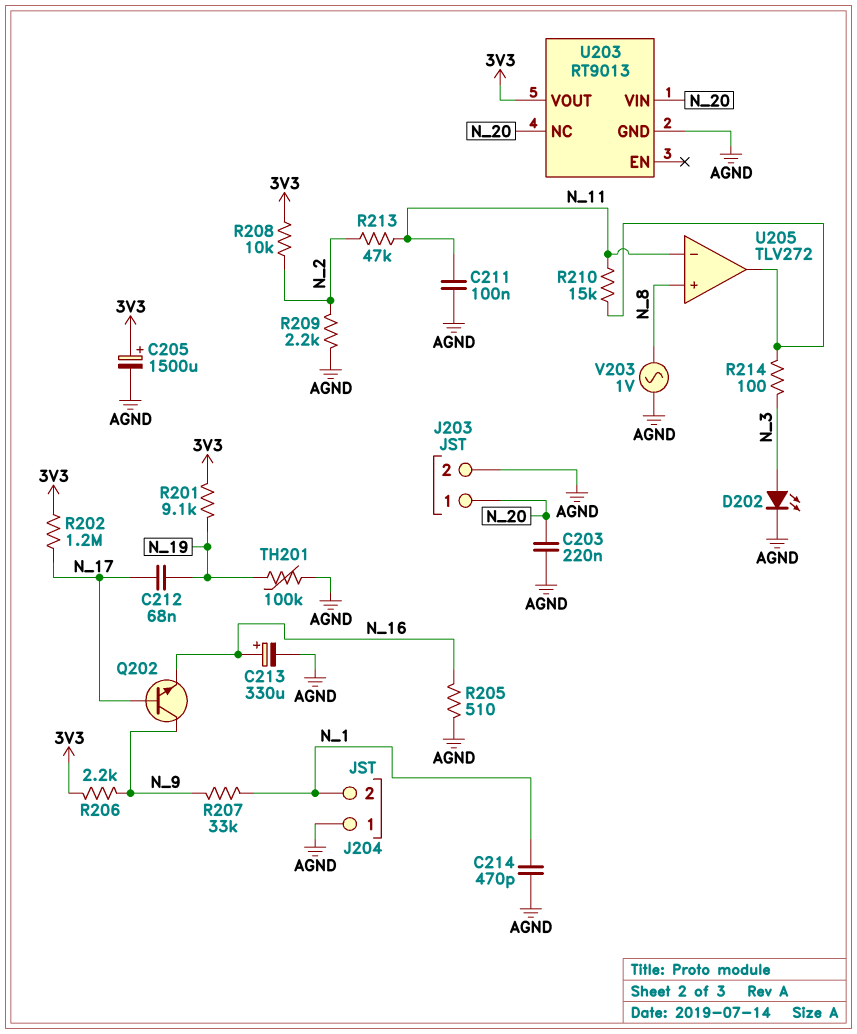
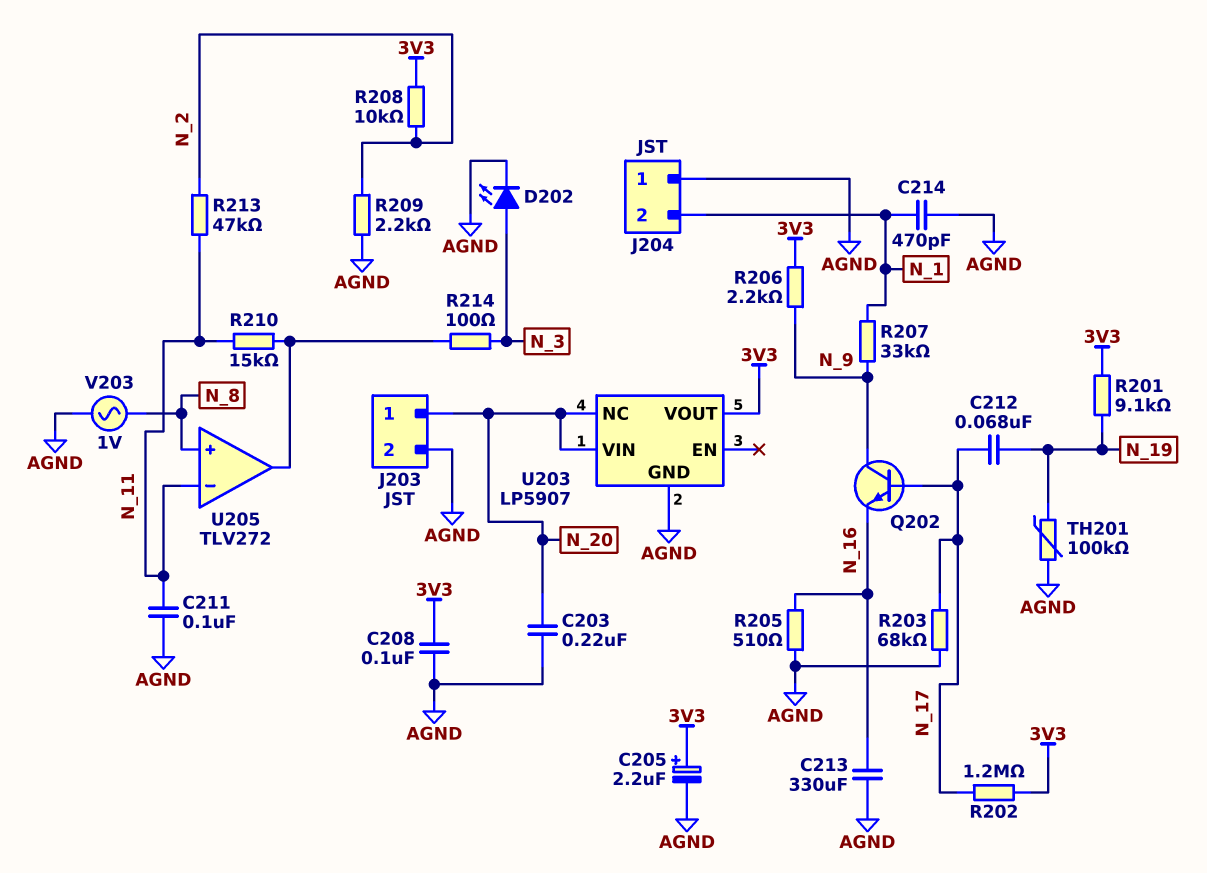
C205: 1500uF (plus 3V3, minus AGND) -> 2.2uF (plus 3V3, minus AGND)
C208: none -> 100nF (3V3, AGND)
C213: 330uF (plus N_16, minus AGND) -> 330uF (AGND, N_16)
R203: none -> 68k (AGND, N_17)
U203: RT9013 -> LP5907

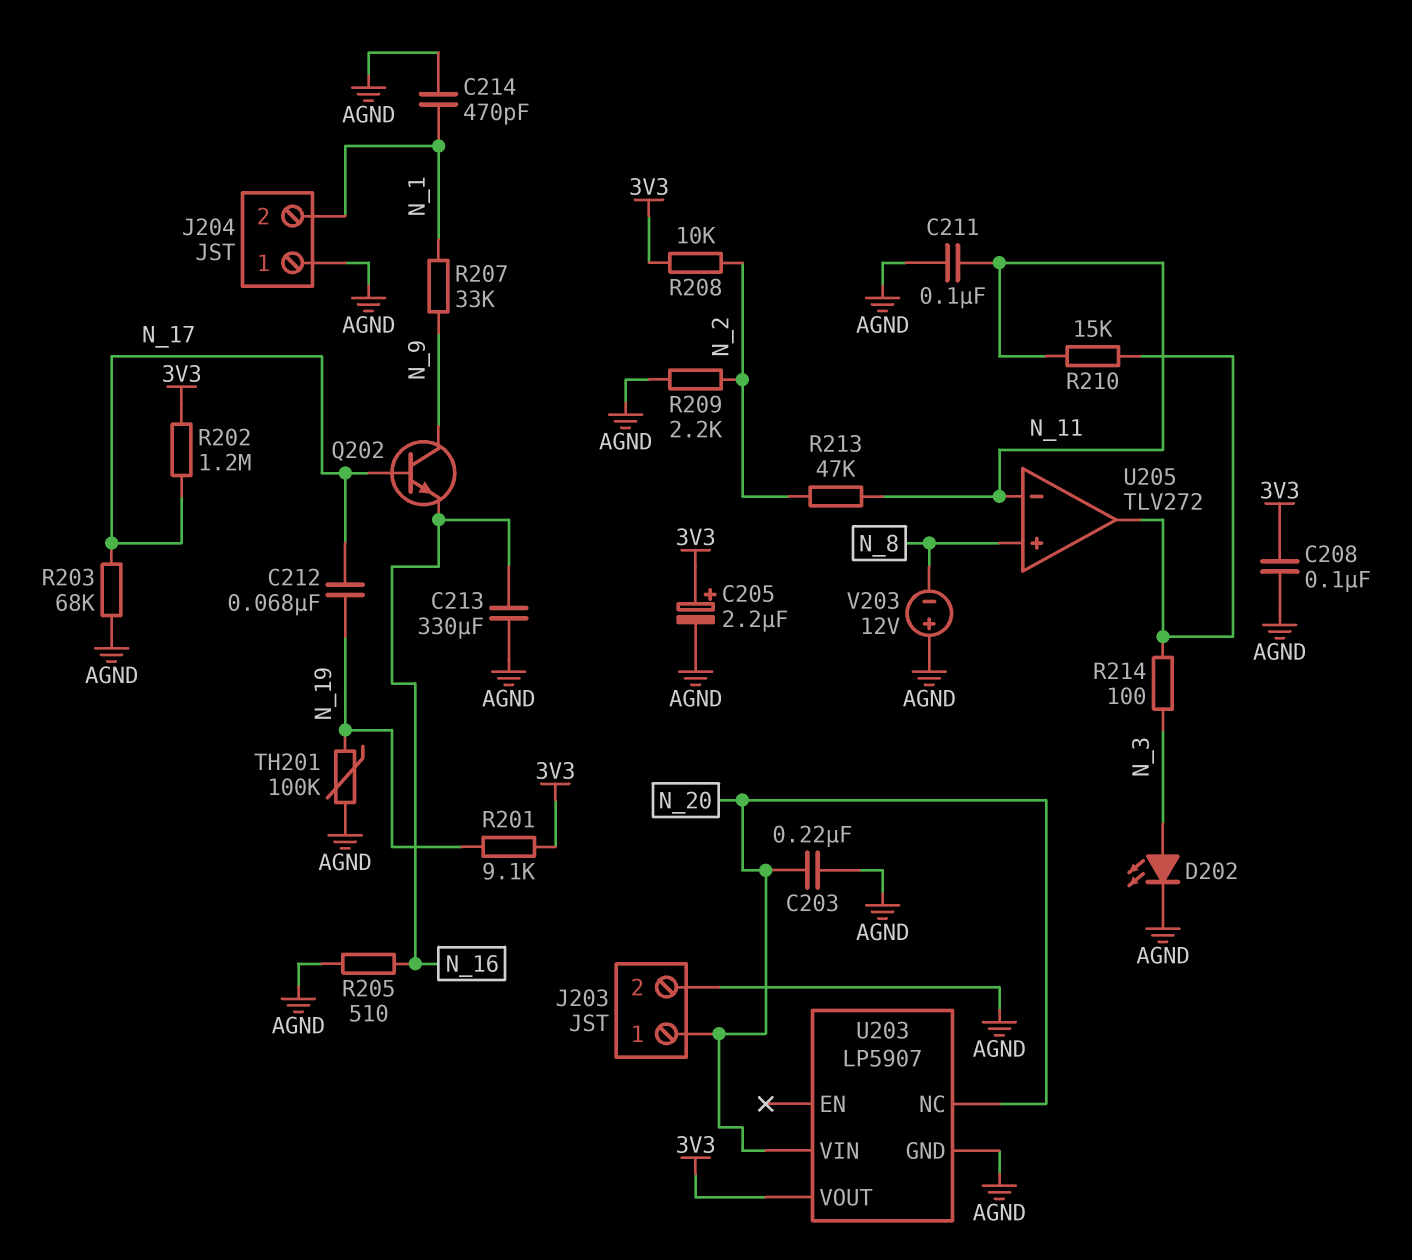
R206: 2.2k (3V3, N_9) -> none
V203: AC 1V (AGND, N_8) -> 12V (plus AGND, minus N_8)

